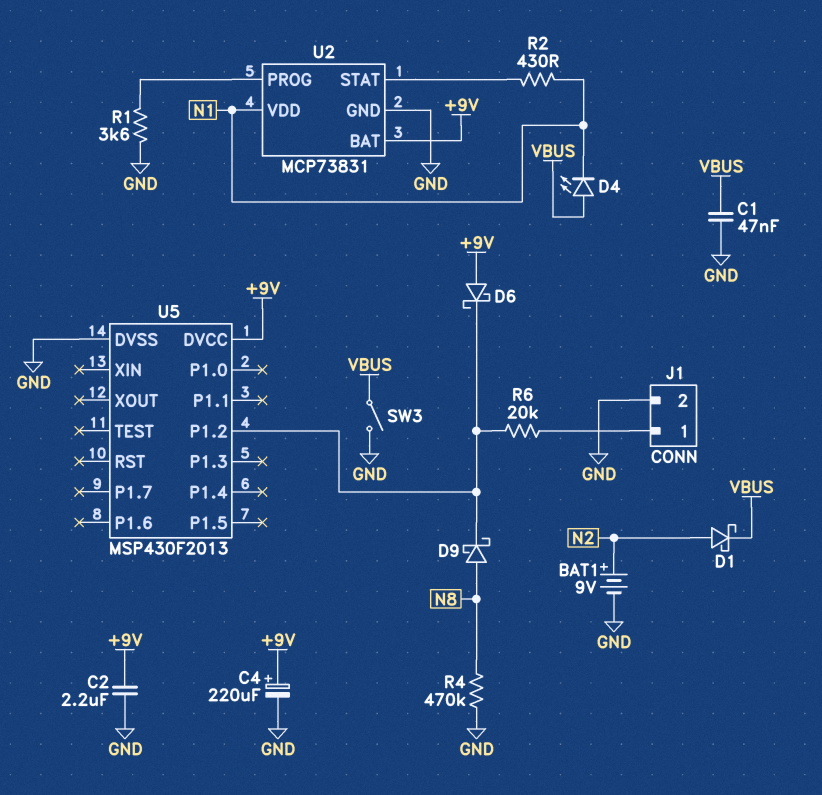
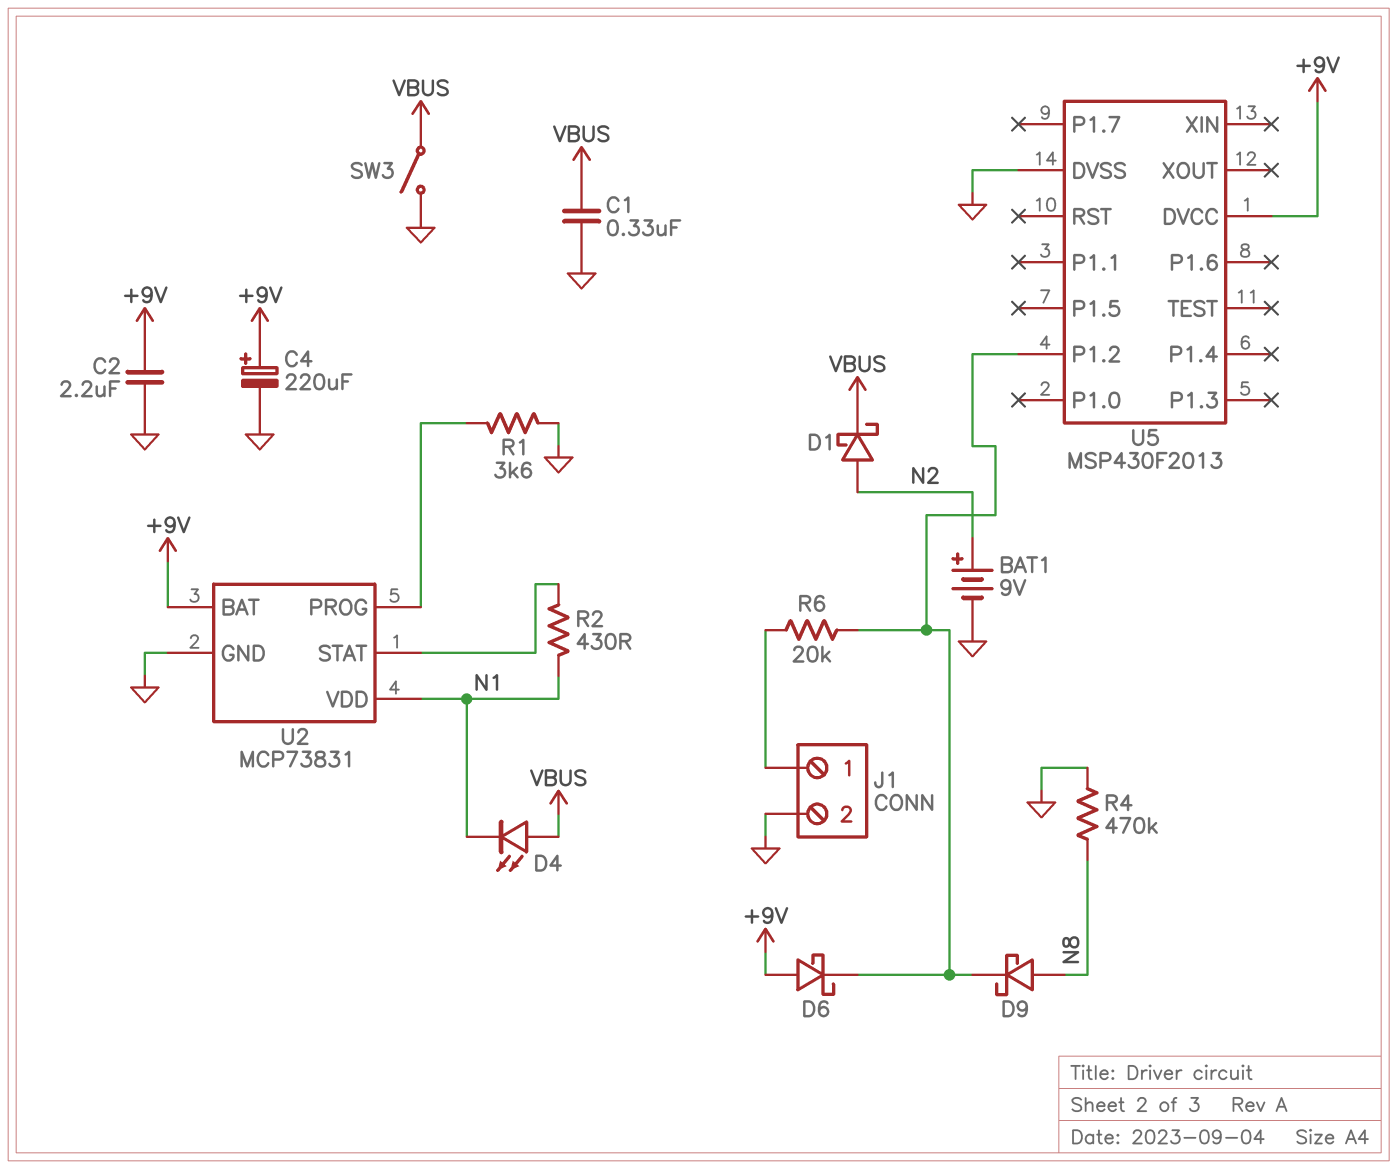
C1: 47nF (GND, VBUS) -> 330nF (GND, VBUS)

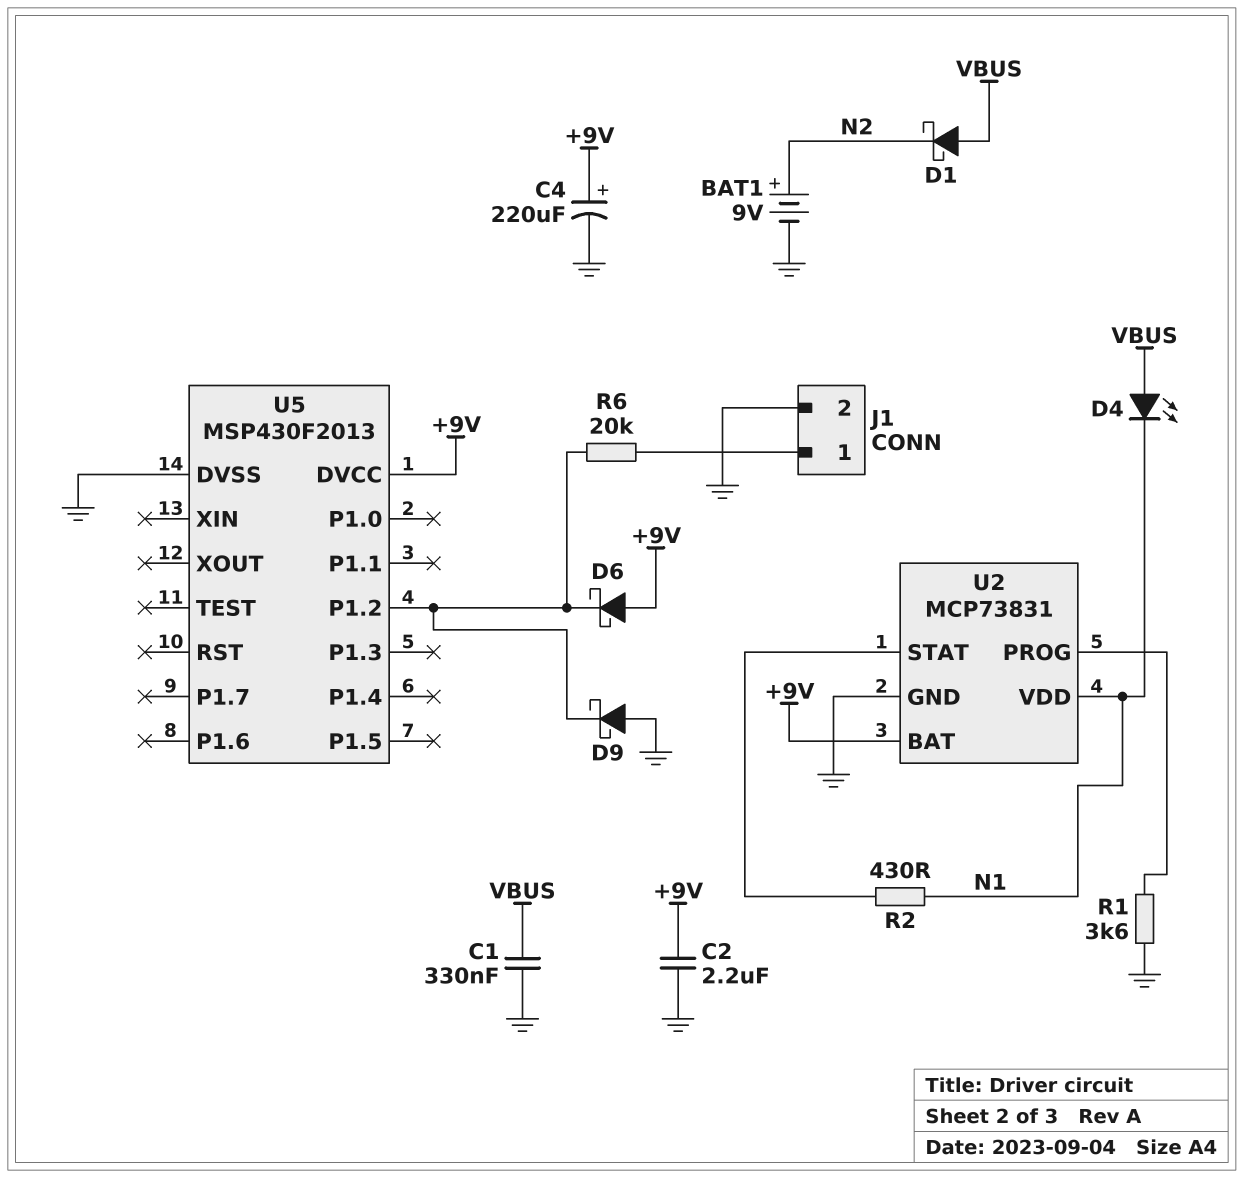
D1: schottky (A N2, K VBUS) -> schottky (A VBUS, K N2)
D9: schottky (A N8, K U5/P1.2) -> schottky (A GND, K U5/P1.2)
R4: 470k (GND, N8) -> none
SW3: switch (GND, VBUS) -> none

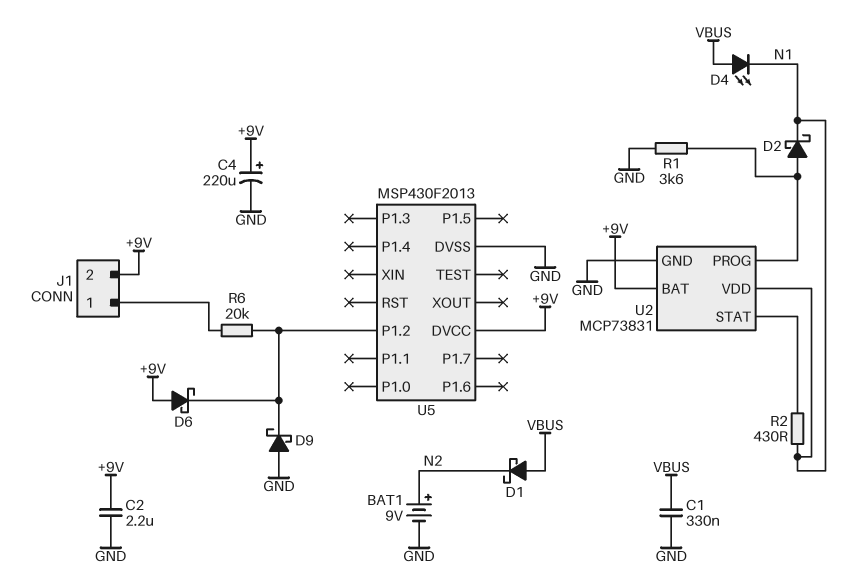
D2: none -> schottky (A U2/PROG, K N1)
J1 pin 2: GND -> +9V

